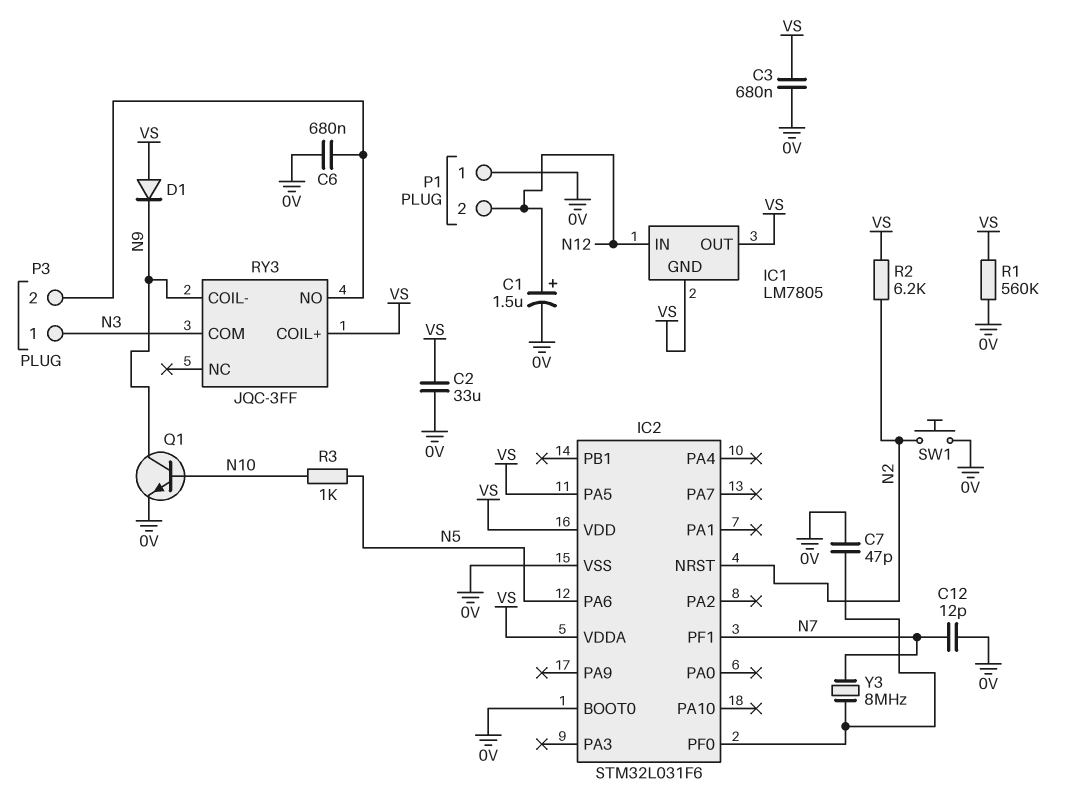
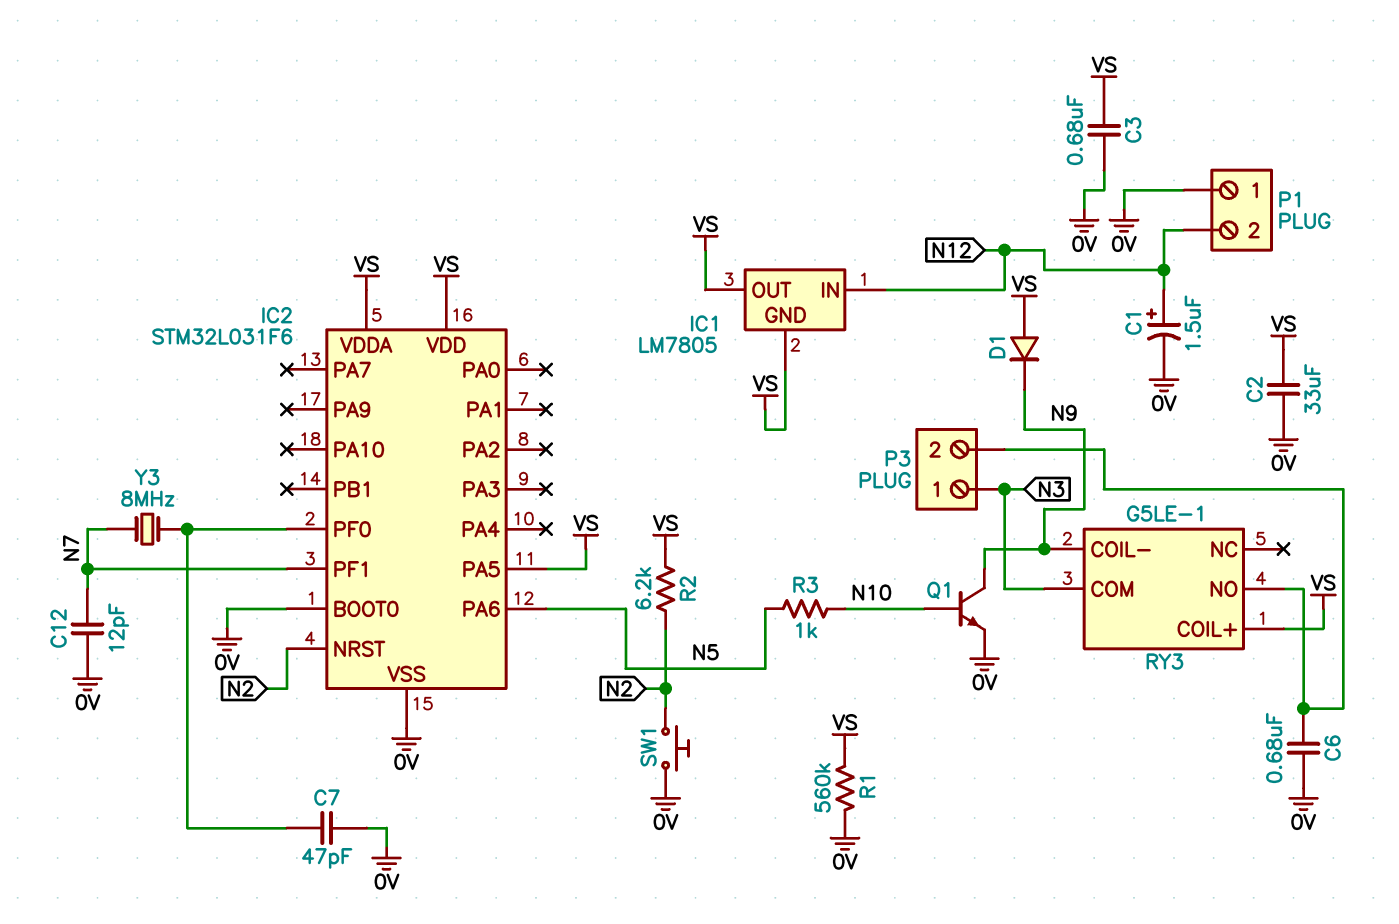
RY3: JQC-3FF -> G5LE-1

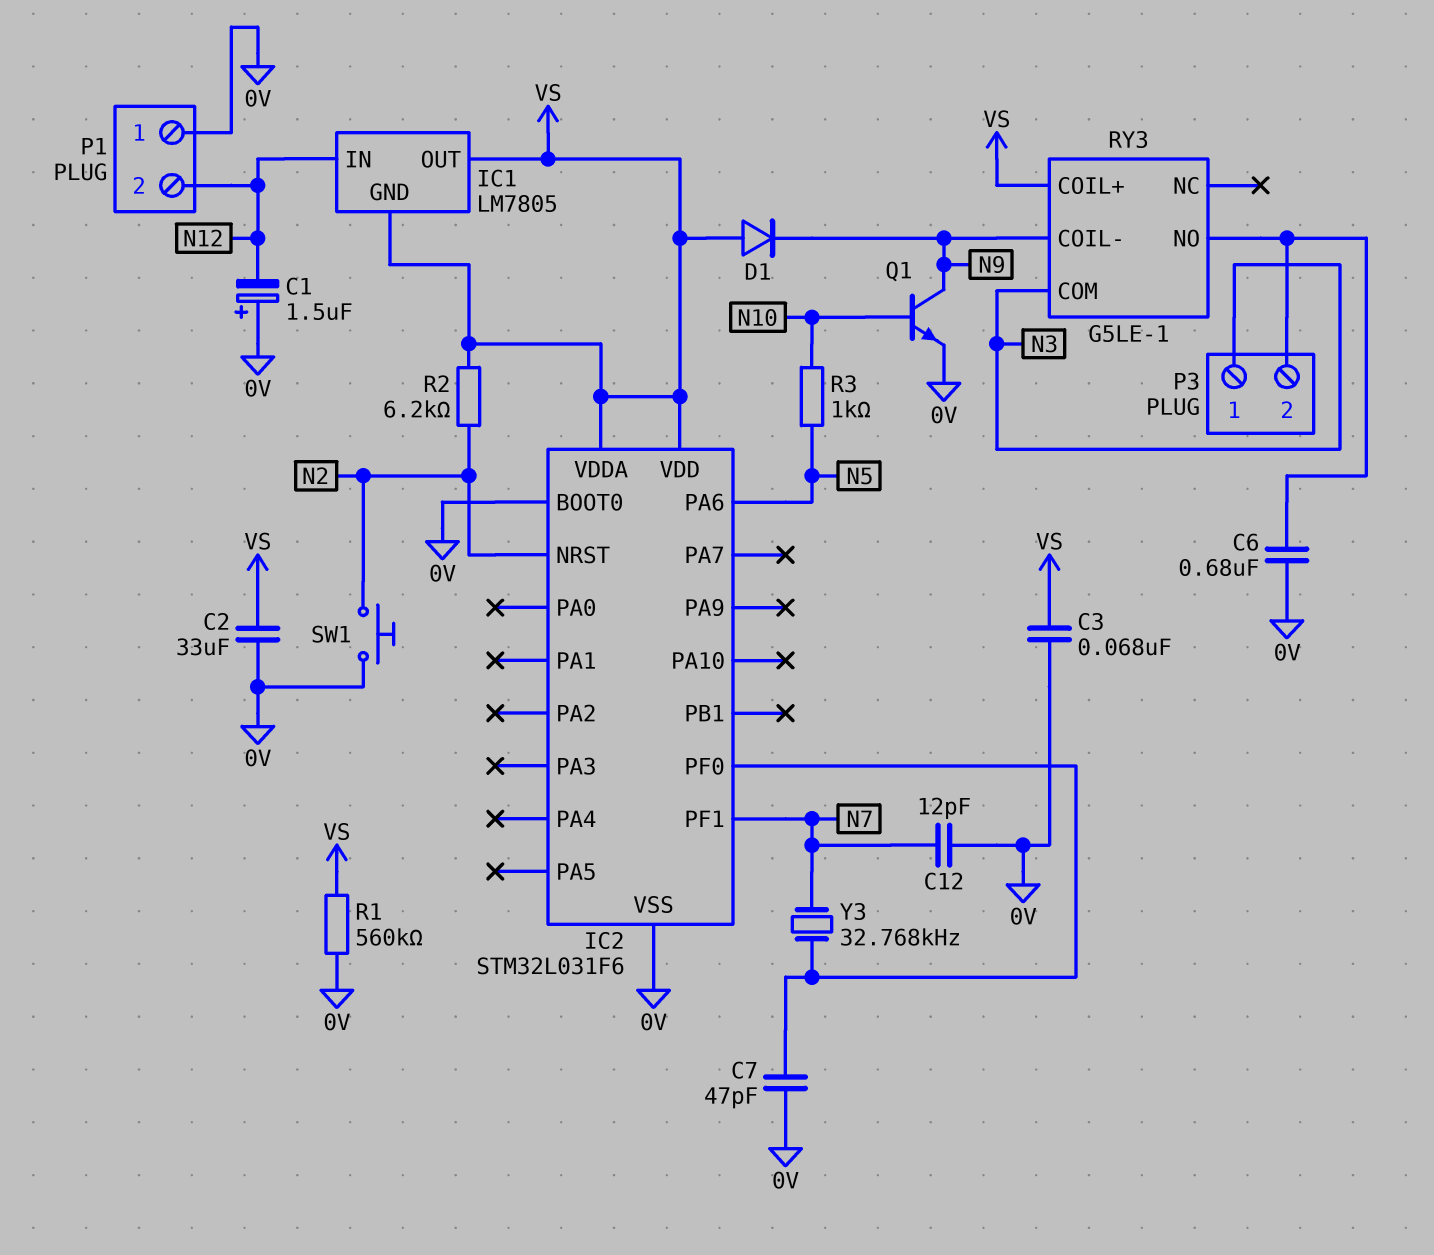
C1: 1.5uF (plus N12, minus 0V) -> 1.5uF (plus 0V, minus N12)
C3: 680nF (0V, VS) -> 68nF (0V, VS)
IC2 pin PA5: VS -> none
Y3: 8MHz (IC2/PF0, N7) -> 32.768kHz (IC2/PF0, N7)

